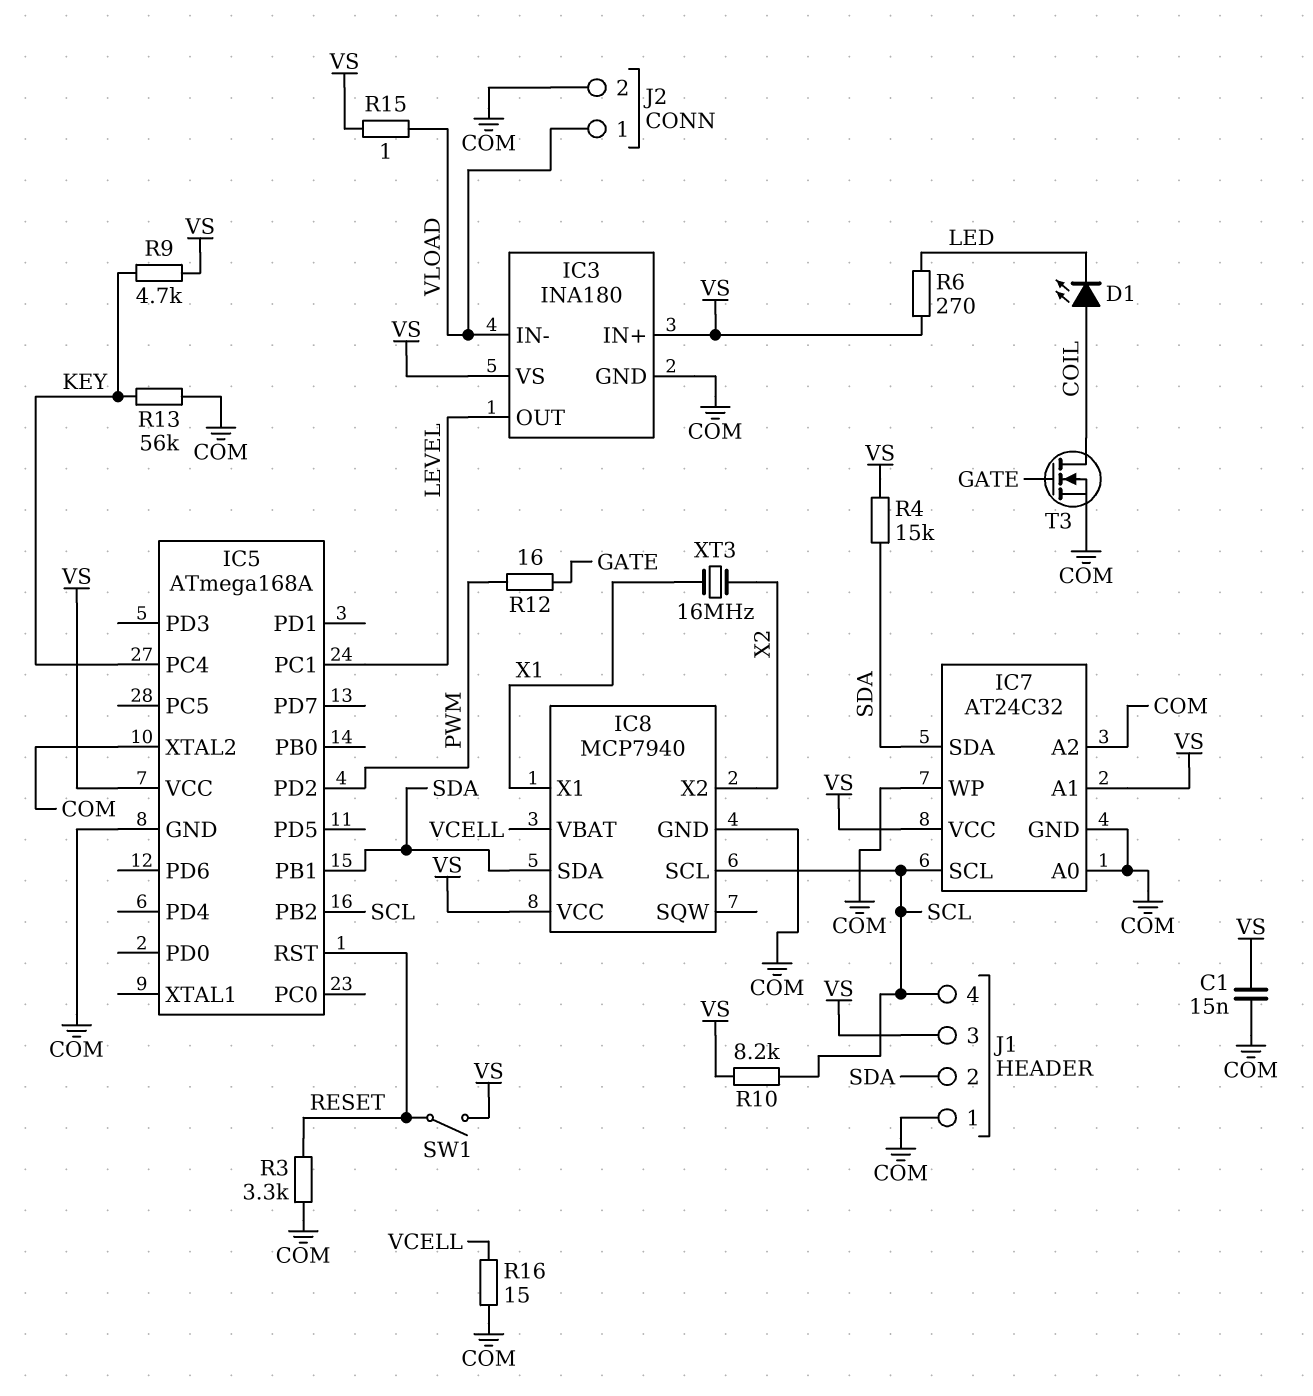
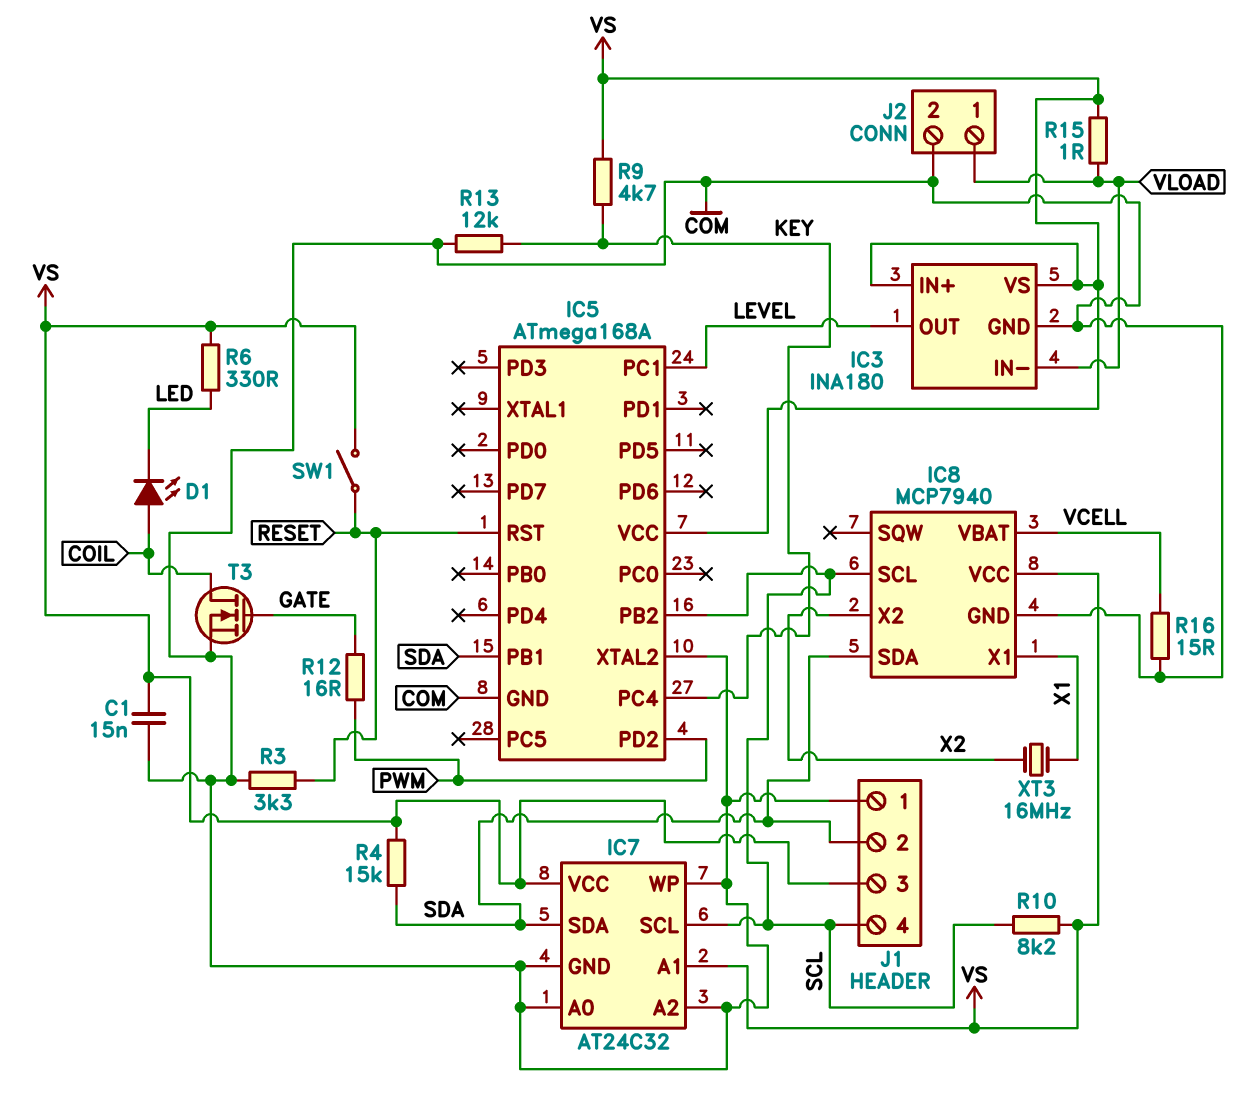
R6: 270 (LED, VS) -> 330 (LED, VS)
R13: 56k (COM, KEY) -> 12k (COM, KEY)

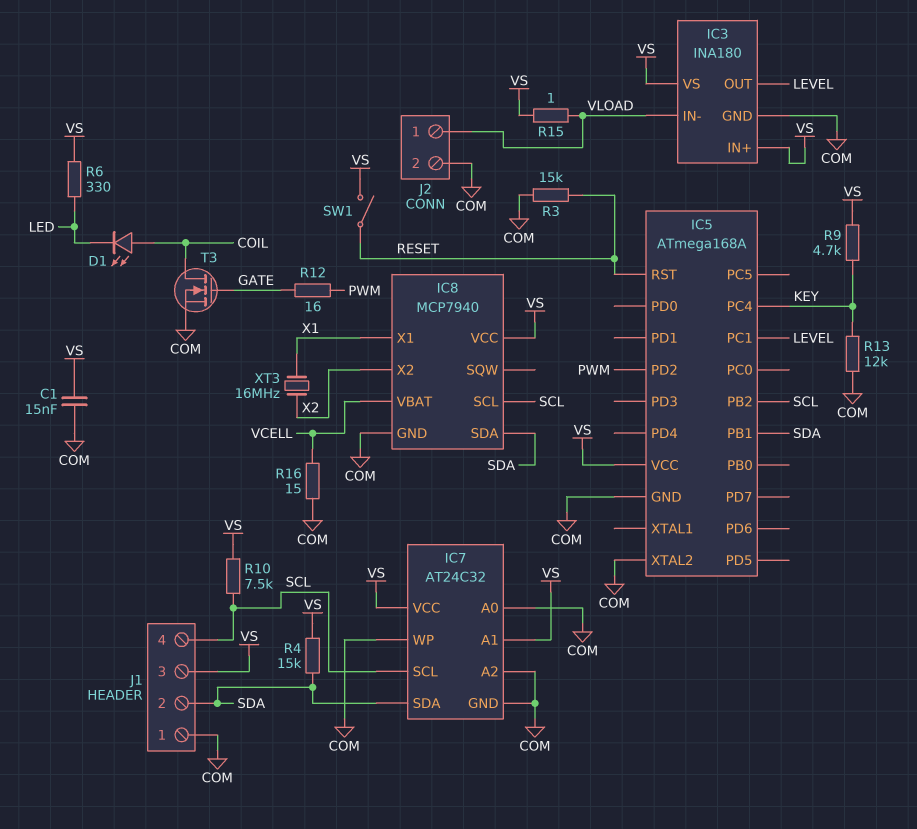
R3: 3.3k (COM, RESET) -> 15k (COM, RESET)
R10: 8.2k (SCL, VS) -> 7.5k (SCL, VS)

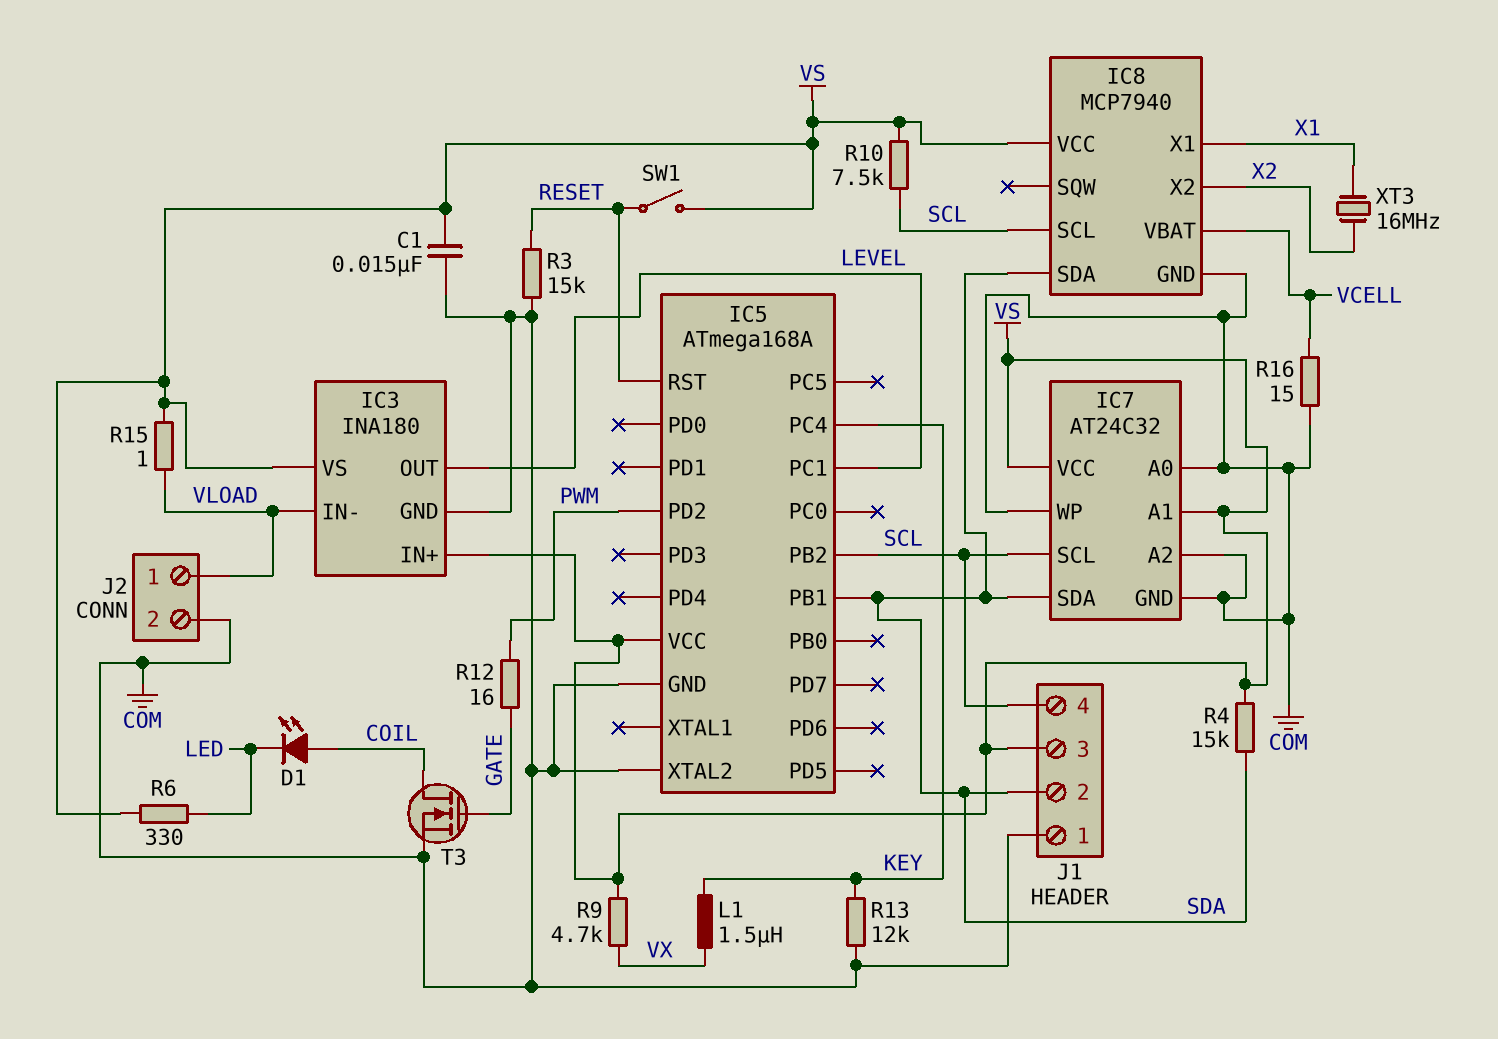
L1: none -> 1.5uH (KEY, VX)
R9: 4.7k (KEY, VS) -> 4.7k (VS, VX)

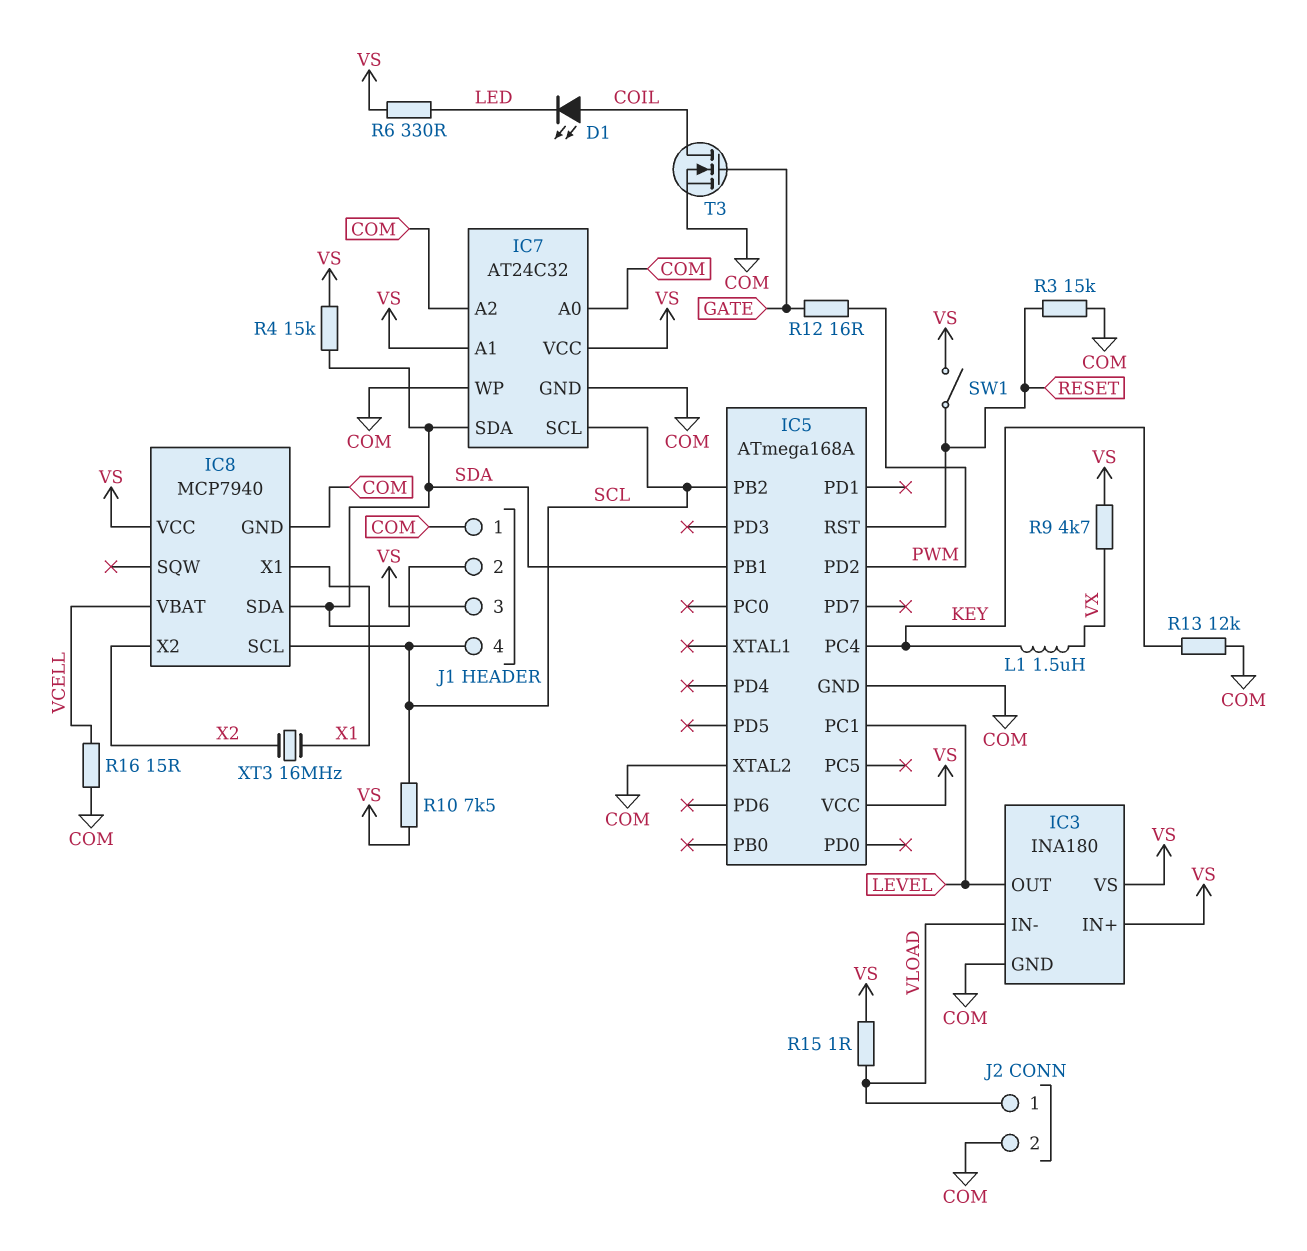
C1: 15nF (COM, VS) -> none

